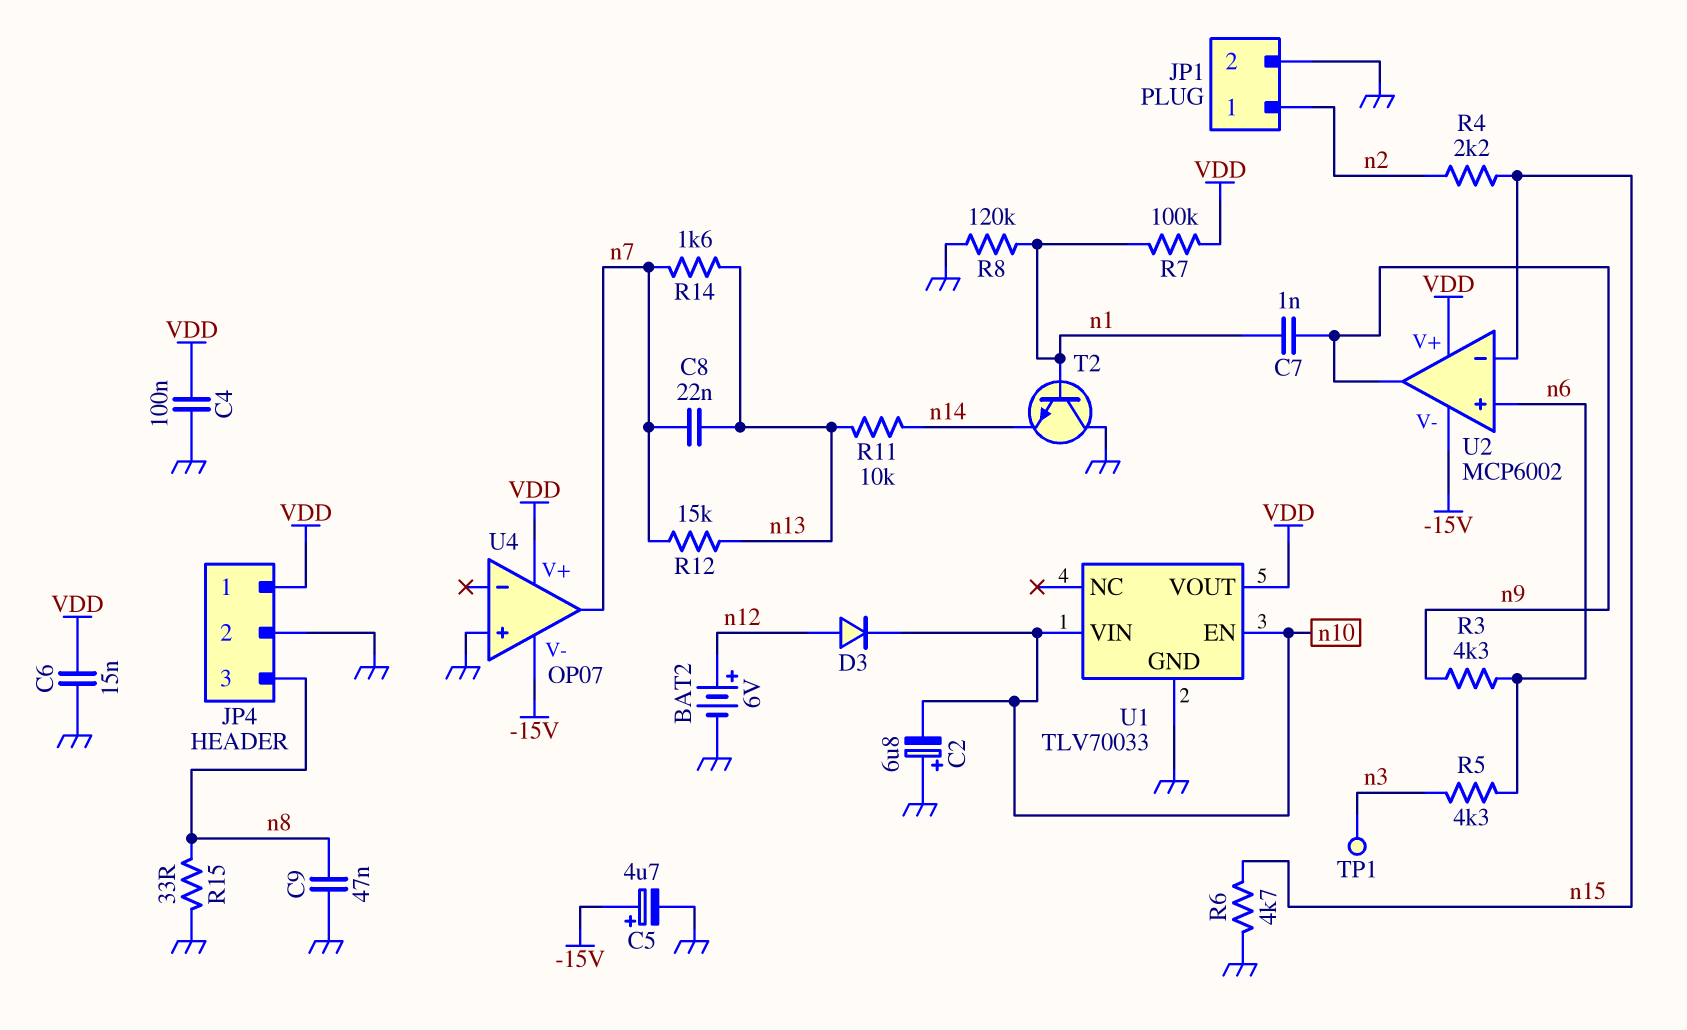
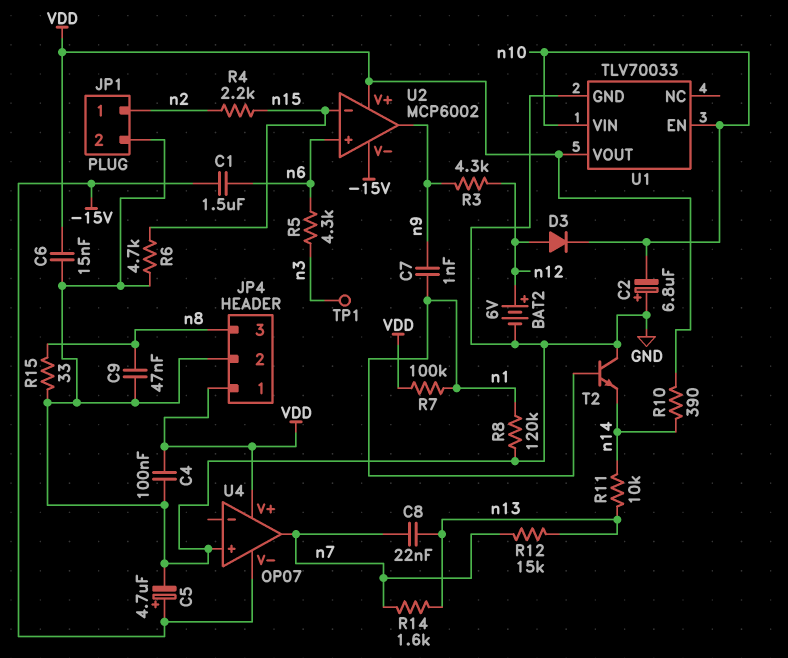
C1: none -> 1.5uF (-15V, n6)
R3: 4.3k (n6, n9) -> 4.3k (n9, n12)
R10: none -> 390 (VDD, n14)

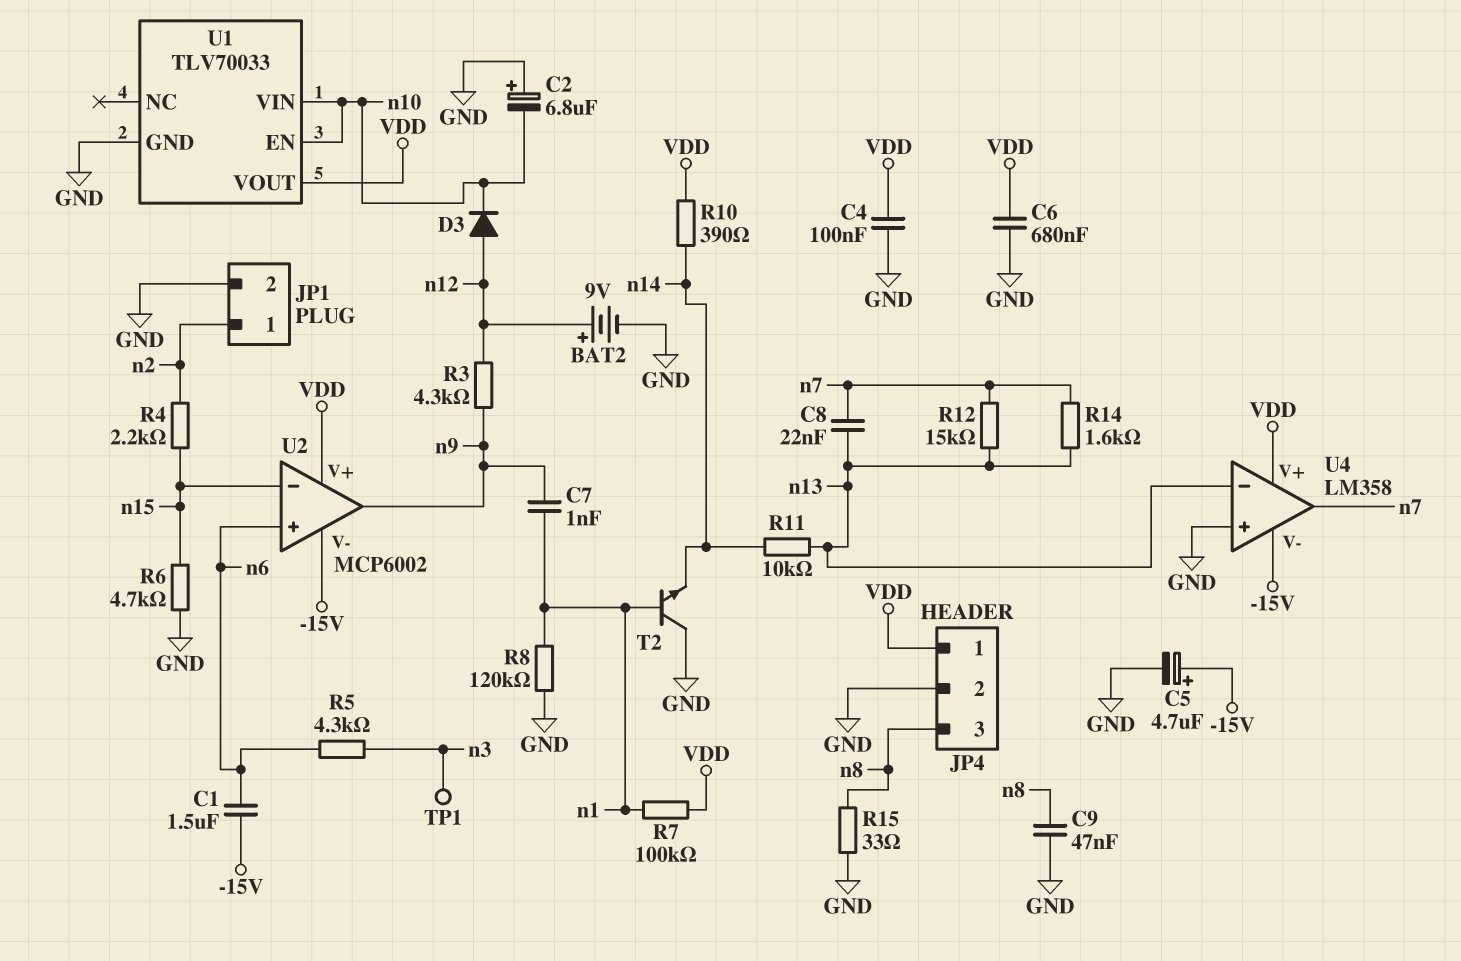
BAT2: 6V (plus n12, minus GND) -> 9V (plus n12, minus GND)
C6: 15nF (GND, VDD) -> 680nF (GND, VDD)
U4: OP07 -> LM358
U4 pin in-: none -> n13

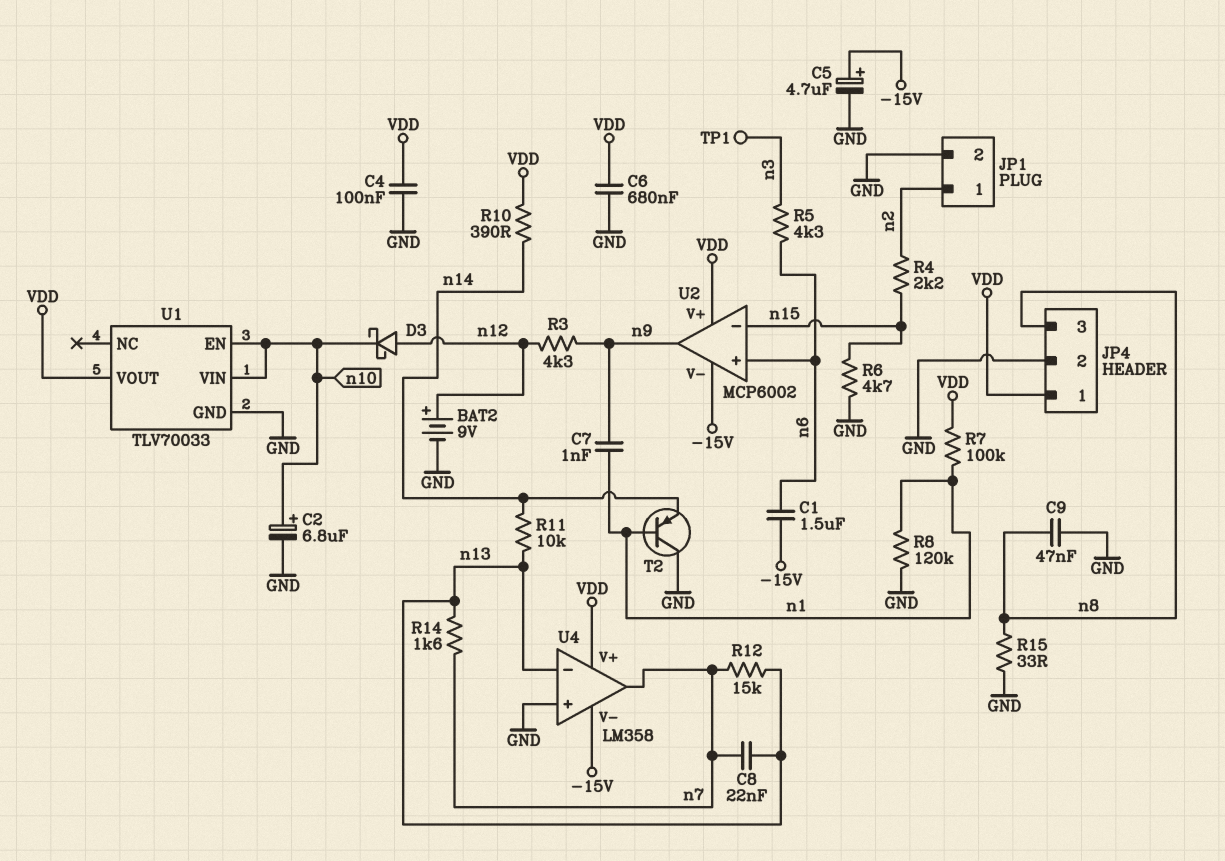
C2: 6.8uF (plus GND, minus n10) -> 6.8uF (plus n10, minus GND)
D3: diode (A n12, K n10) -> schottky (A n12, K n10)
T2: NPN (B n1, C GND, E n14) -> PNP (B n1, C GND, E n14)

